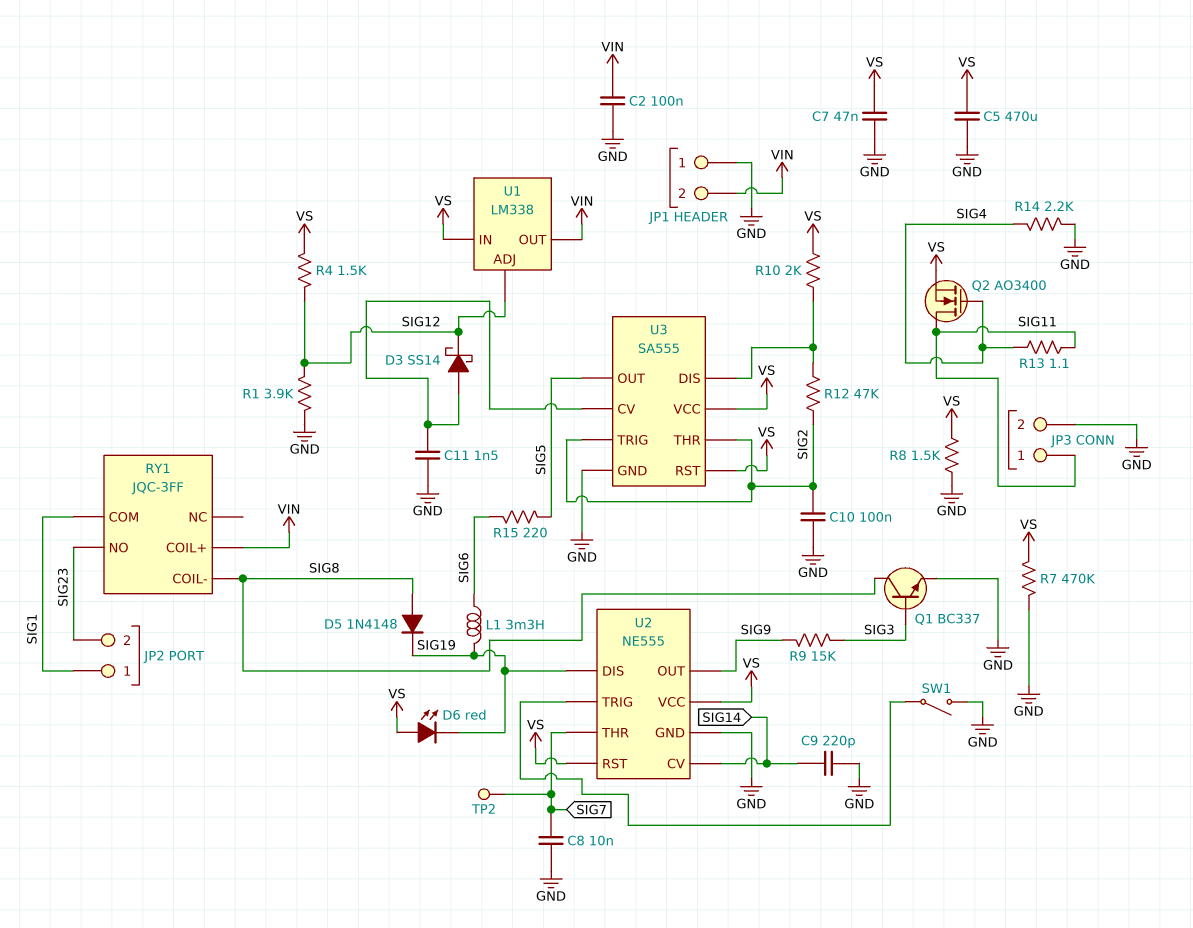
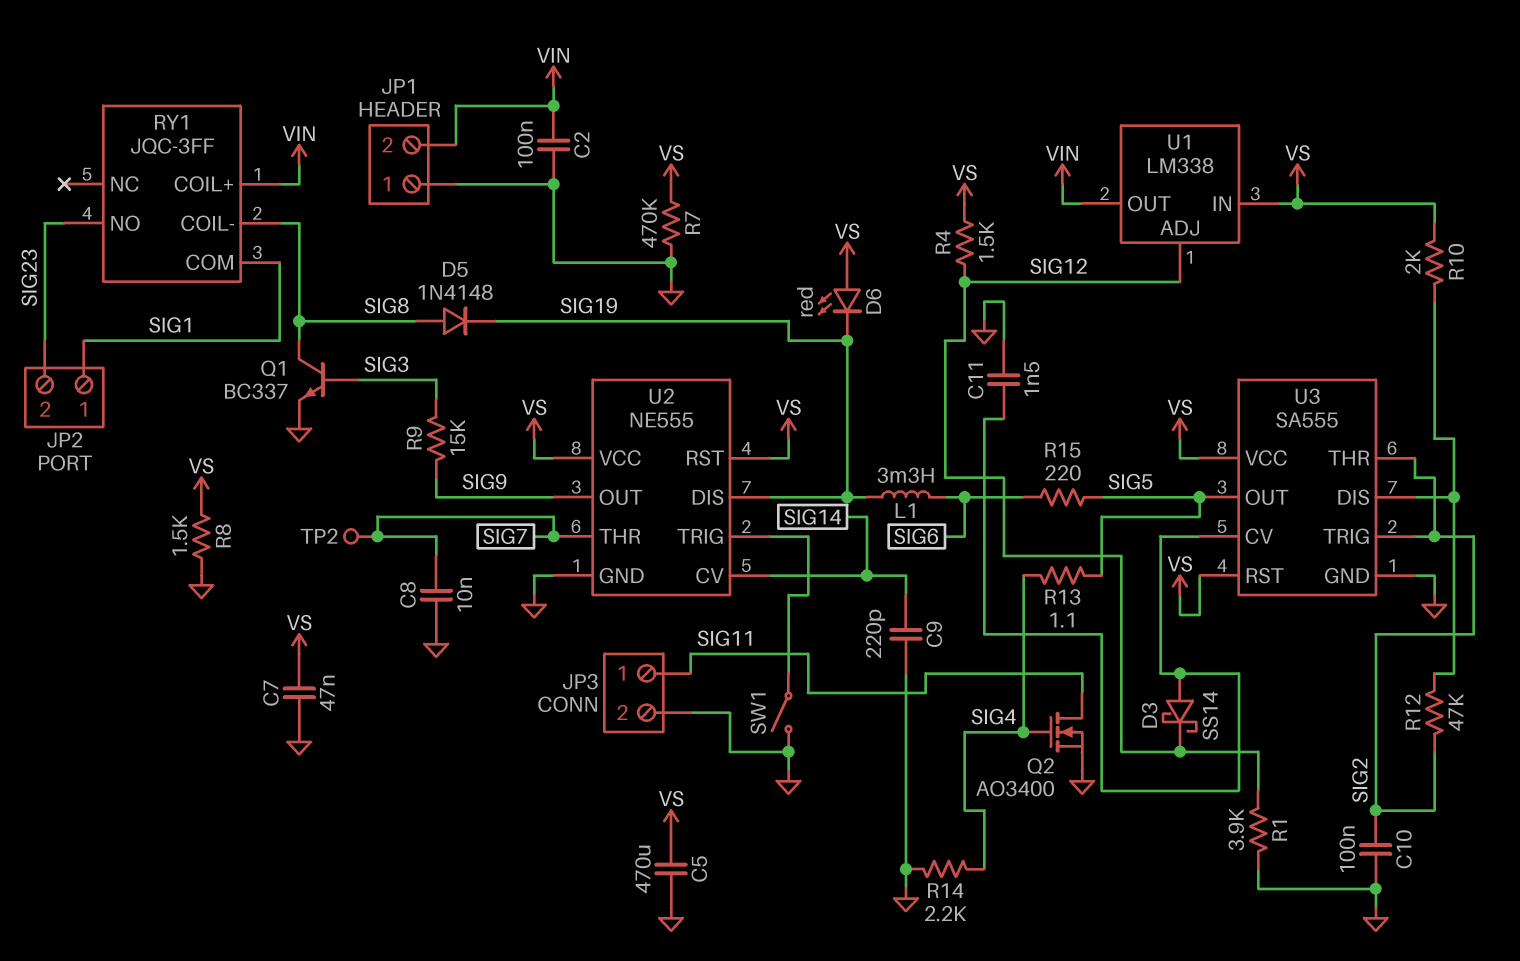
Q2: NMOS AO3400 (G SIG4, D SIG11, S VS) -> NMOS AO3400 (G SIG4, D SIG11, S GND)
R13: 1.1 (SIG4, SIG11) -> 1.1 (SIG4, SIG5)

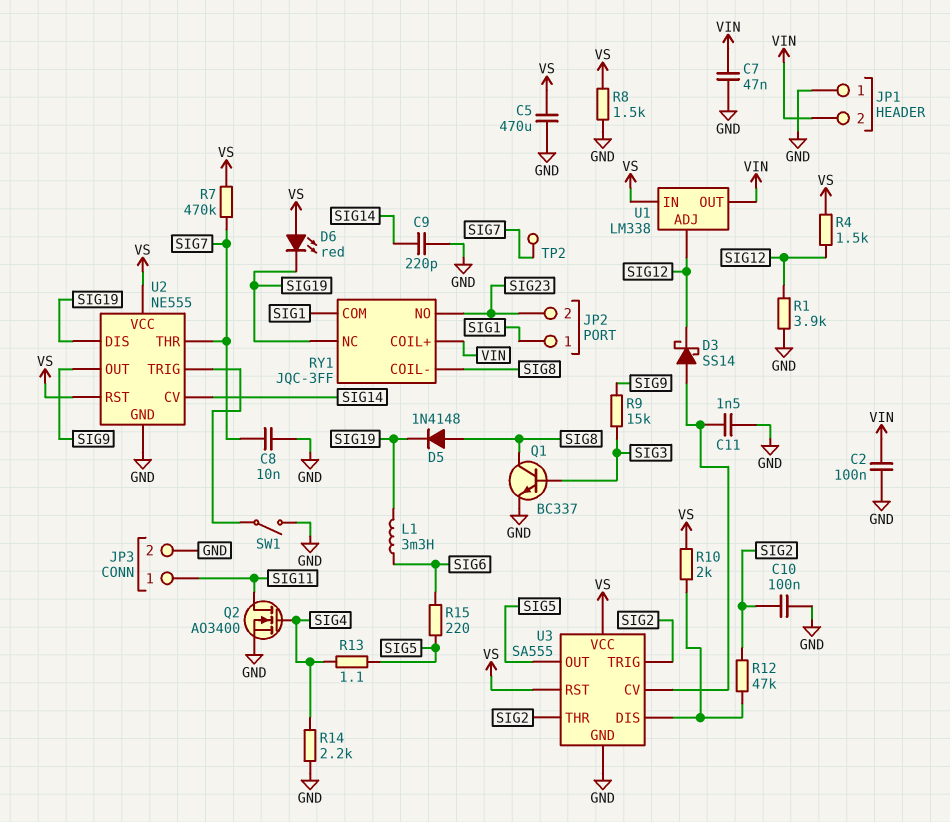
C7: 47nF (GND, VS) -> 47nF (GND, VIN)
R7: 470k (GND, VS) -> 470k (SIG7, VS)
RY1 pin NC: none -> SIG19

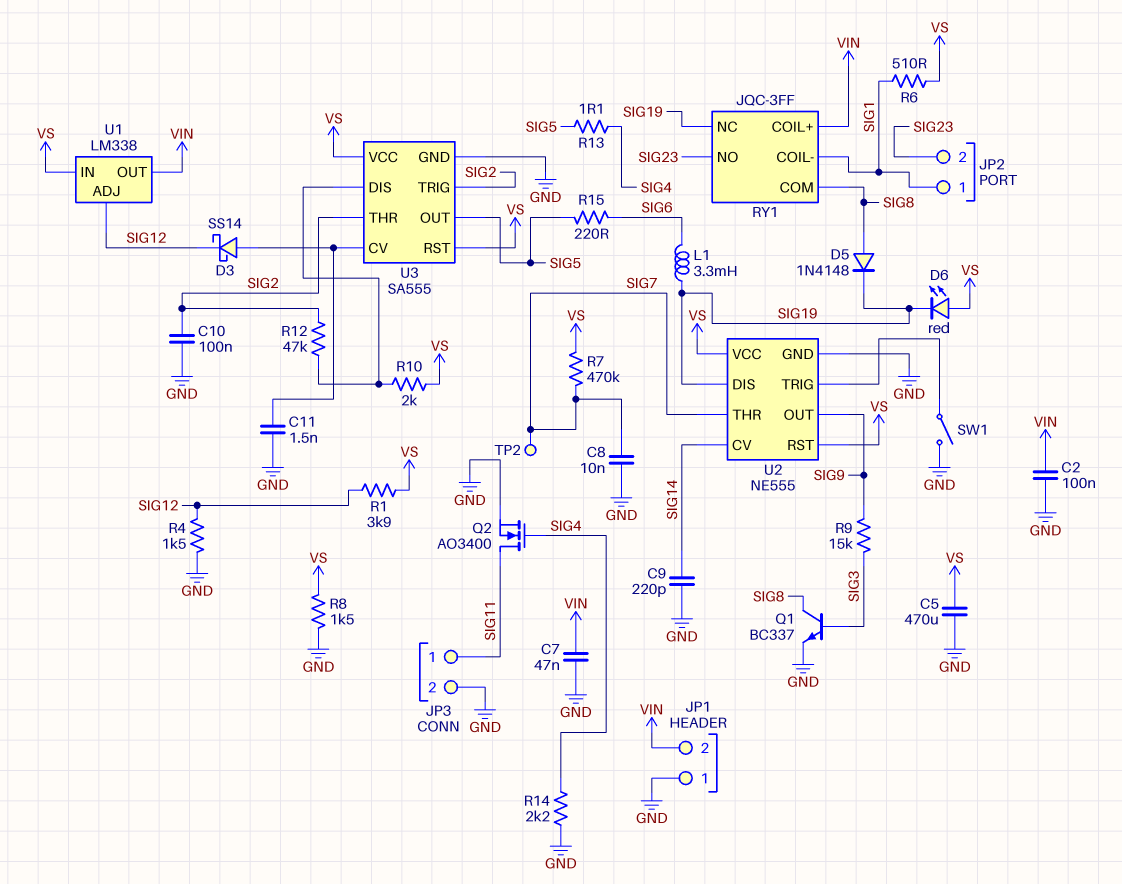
R1: 3.9k (GND, SIG12) -> 3.9k (SIG12, VS)
R4: 1.5k (SIG12, VS) -> 1.5k (GND, SIG12)
R6: none -> 510 (SIG1, VS)
RY1 pin COIL-: SIG8 -> SIG1
RY1 pin COM: SIG1 -> SIG8

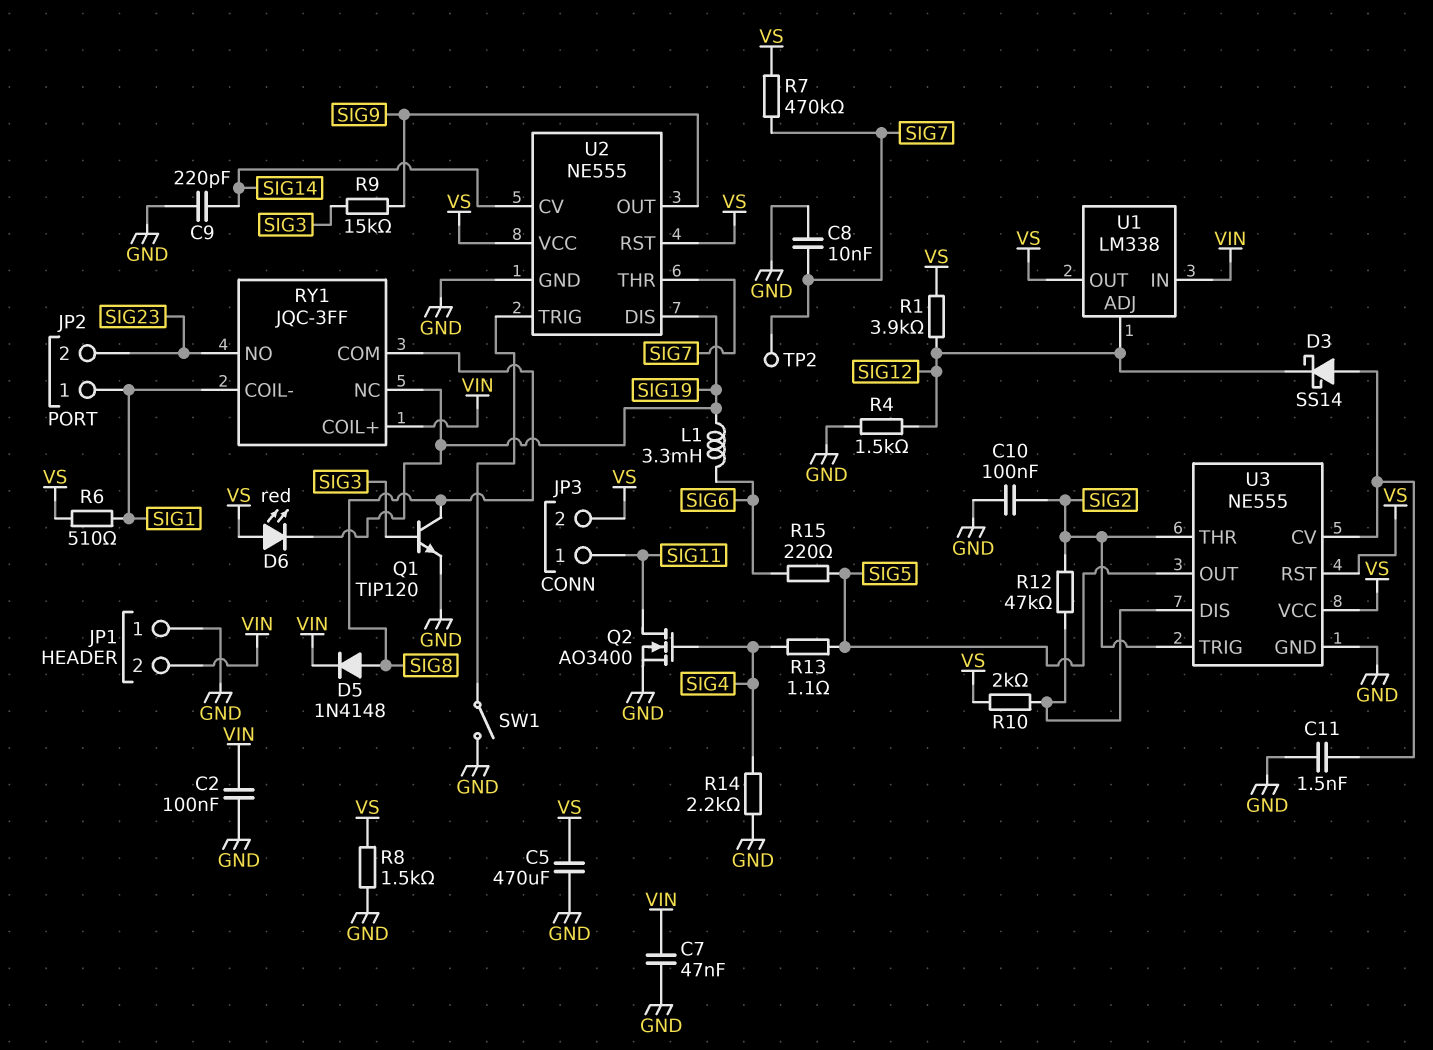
D5: diode 1N4148 (A SIG8, K SIG19) -> diode 1N4148 (A SIG8, K VIN)
JP3 pin 2: GND -> VS
Q1: NPN BC337 (B SIG3, C SIG8, E GND) -> NPN TIP120 (B SIG3, C SIG8, E GND)
U1 pin IN: VS -> VIN
U1 pin OUT: VIN -> VS
U3: SA555 -> NE555

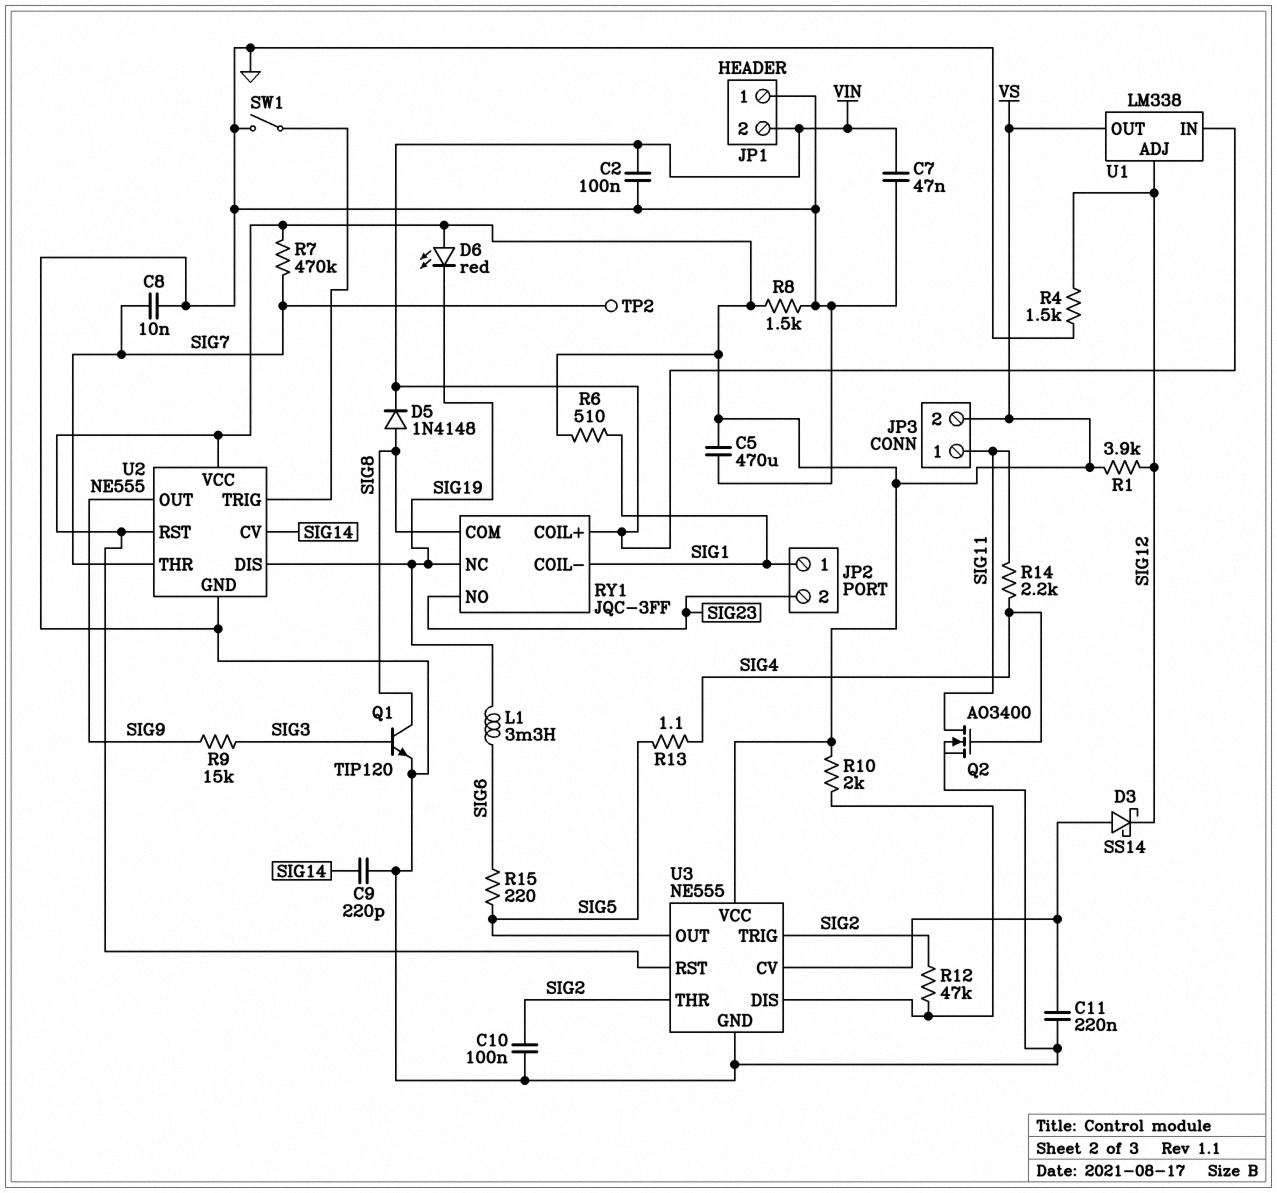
C11: 1.5nF (GND, U3/CV) -> 220nF (GND, U3/CV)
R14: 2.2k (GND, SIG4) -> 2.2k (SIG4, SIG11)

